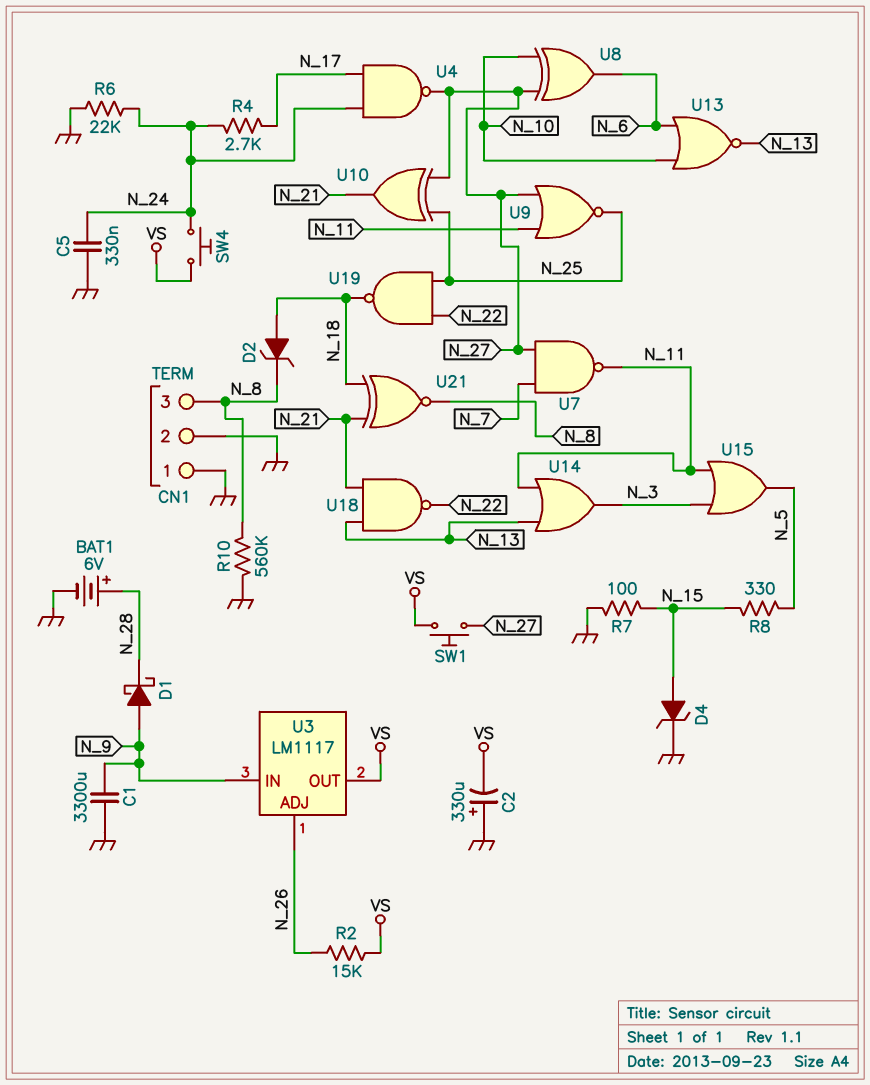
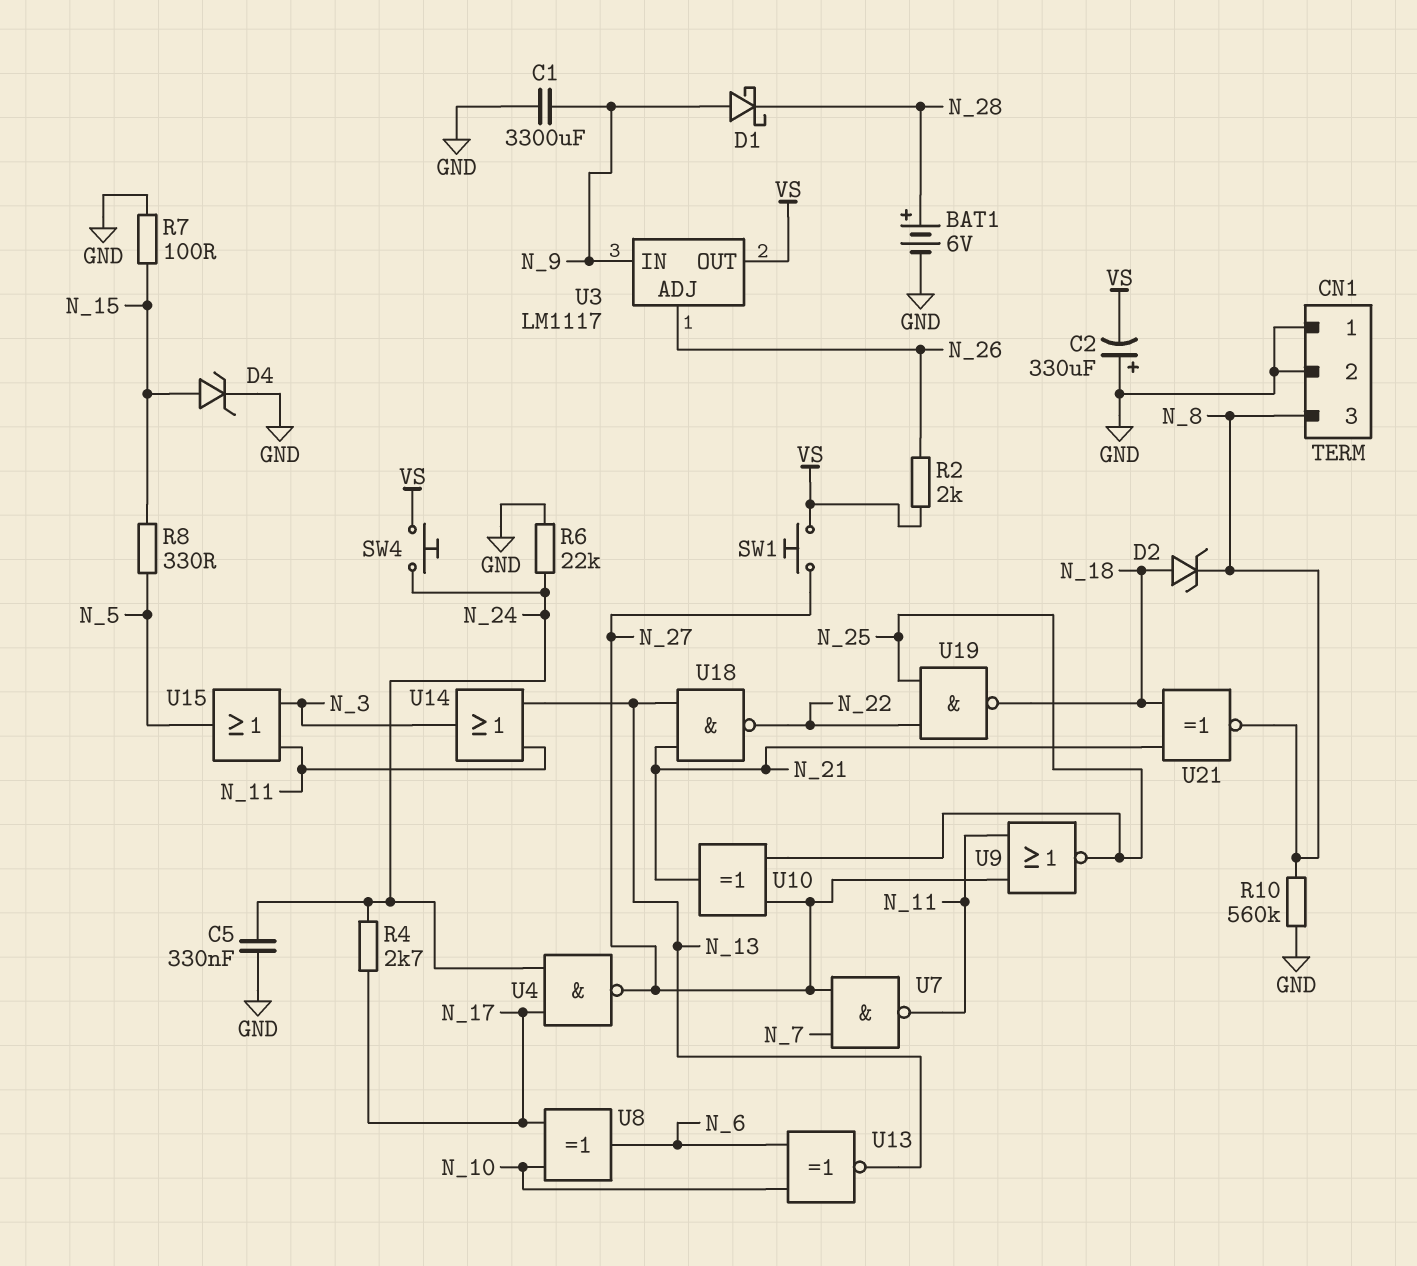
R2: 15k (N_26, VS) -> 2k (N_26, VS)
U8: XOR (in N_10, in N_27, out N_6) -> XOR (in N_10, in N_17, out N_6)
U13: NOR (in N_6, in N_10, out N_13) -> XNOR (in N_6, in N_10, out N_13)

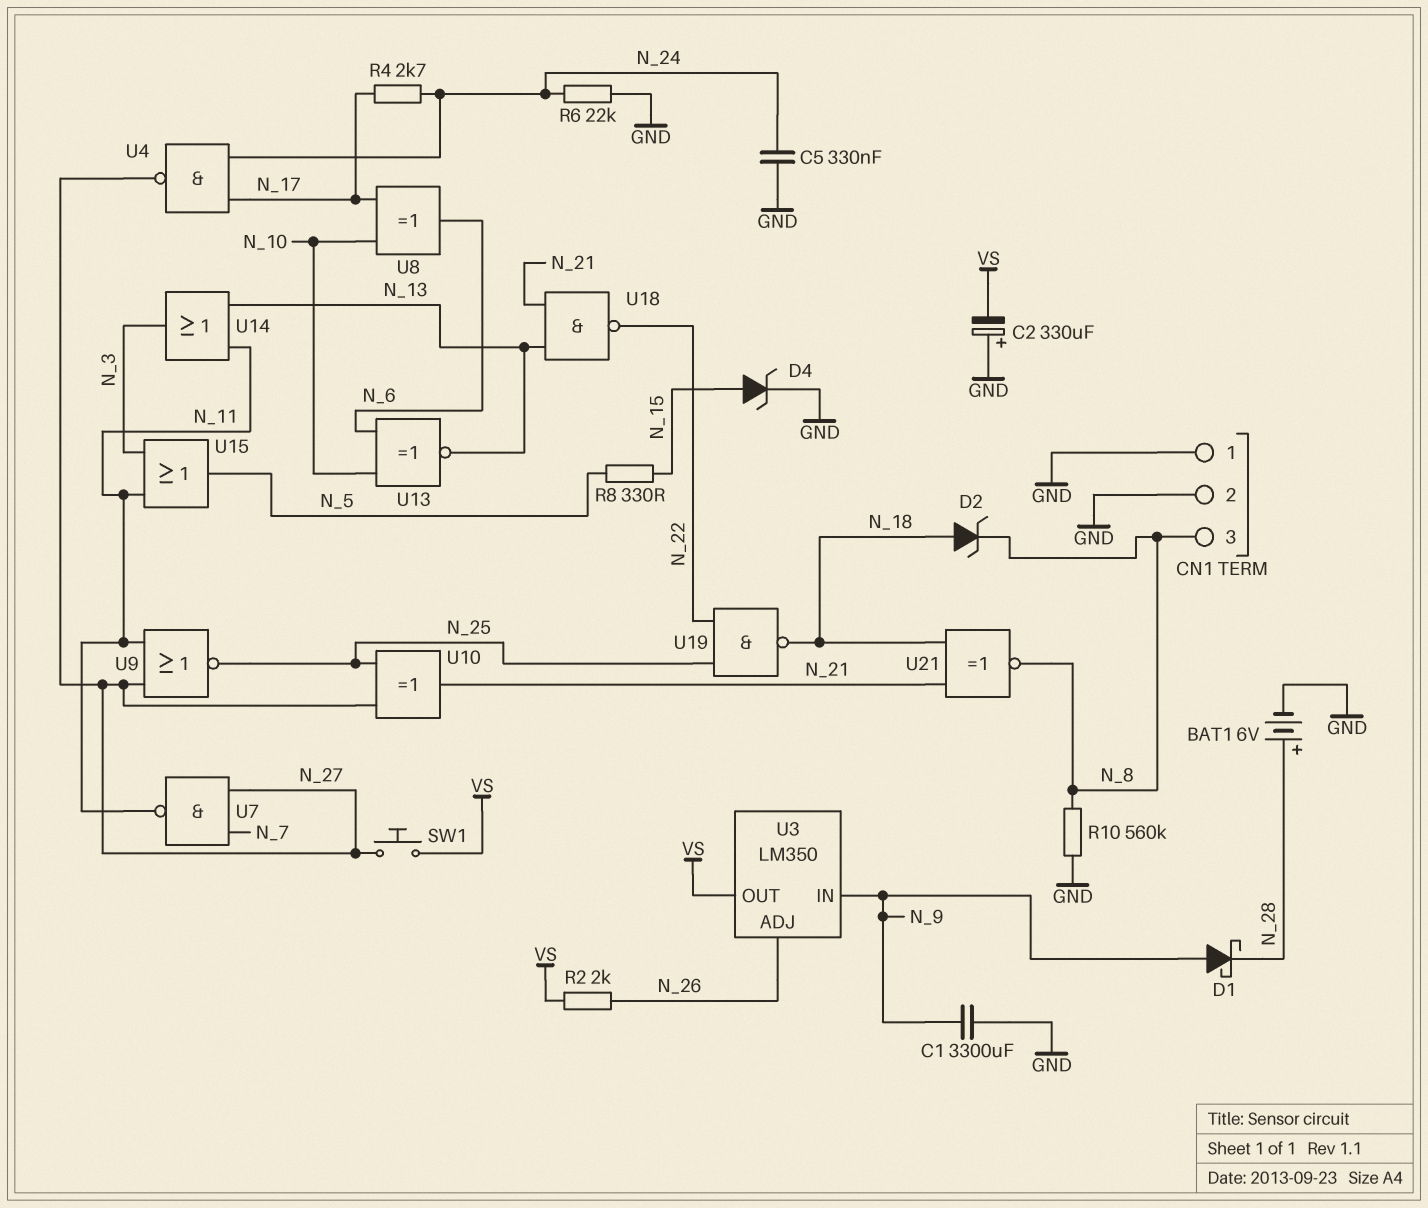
R7: 100 (GND, N_15) -> none
SW4: button (N_24, VS) -> none
U3: LM1117 -> LM350

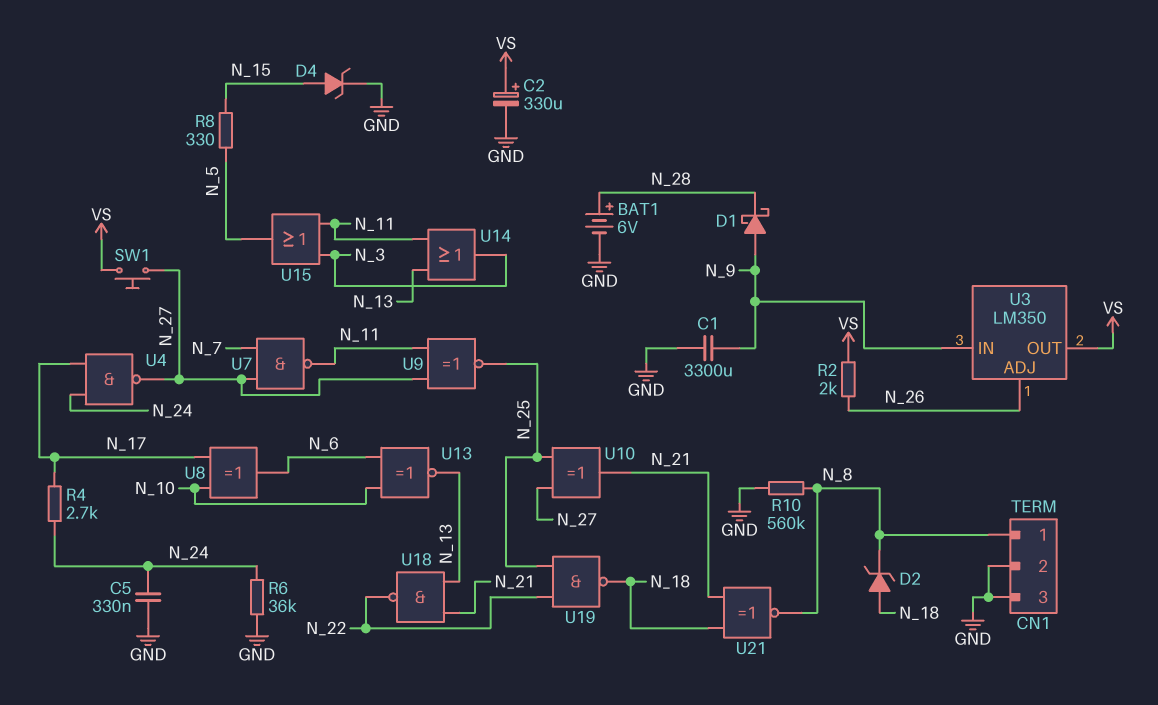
C2: 330uF (plus GND, minus VS) -> 330uF (plus VS, minus GND)
CN1 pin 1: GND -> N_8
CN1 pin 3: N_8 -> GND
R6: 22k (GND, N_24) -> 36k (GND, N_24)
U9: NOR (in N_11, in N_27, out N_25) -> XNOR (in N_11, in N_27, out N_25)

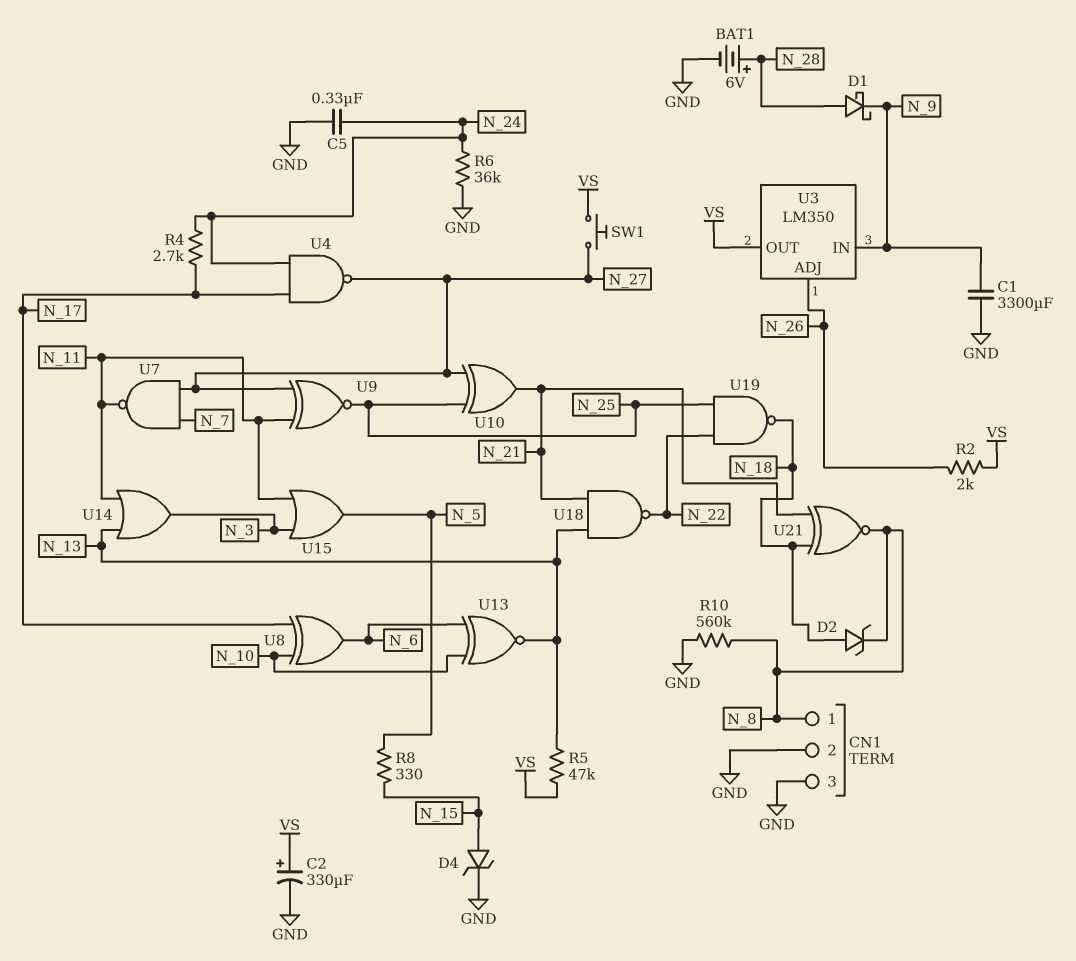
D1: schottky (A N_9, K N_28) -> schottky (A N_28, K N_9)
R5: none -> 47k (N_13, VS)

